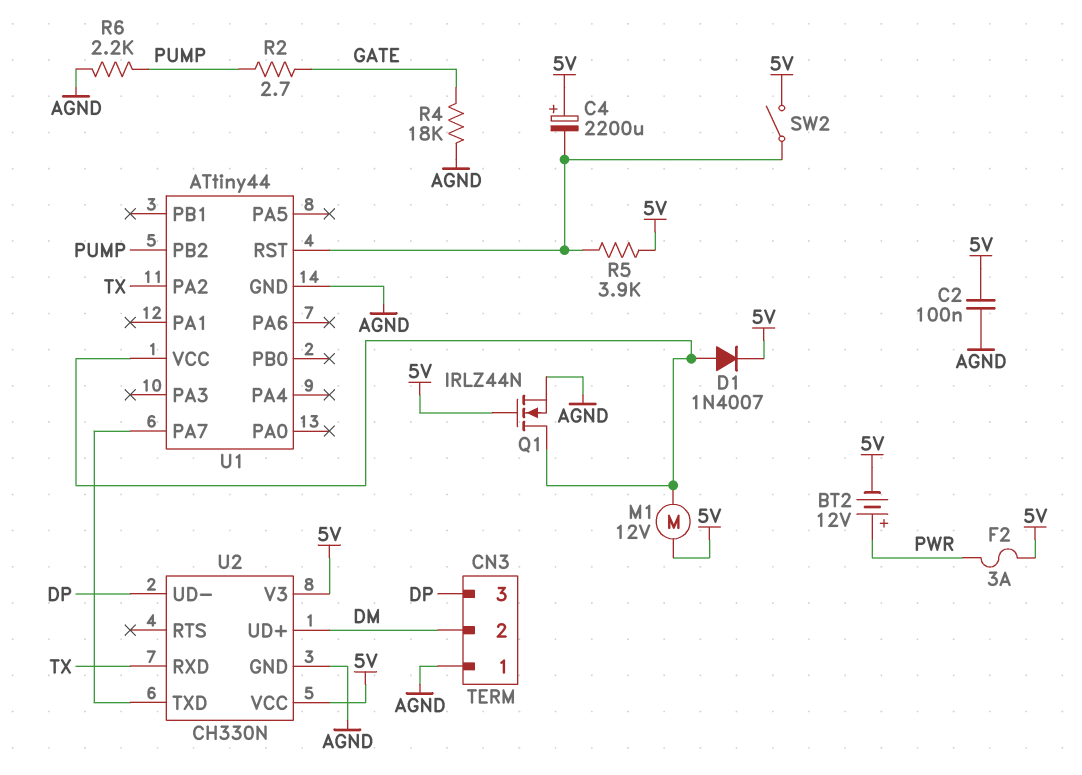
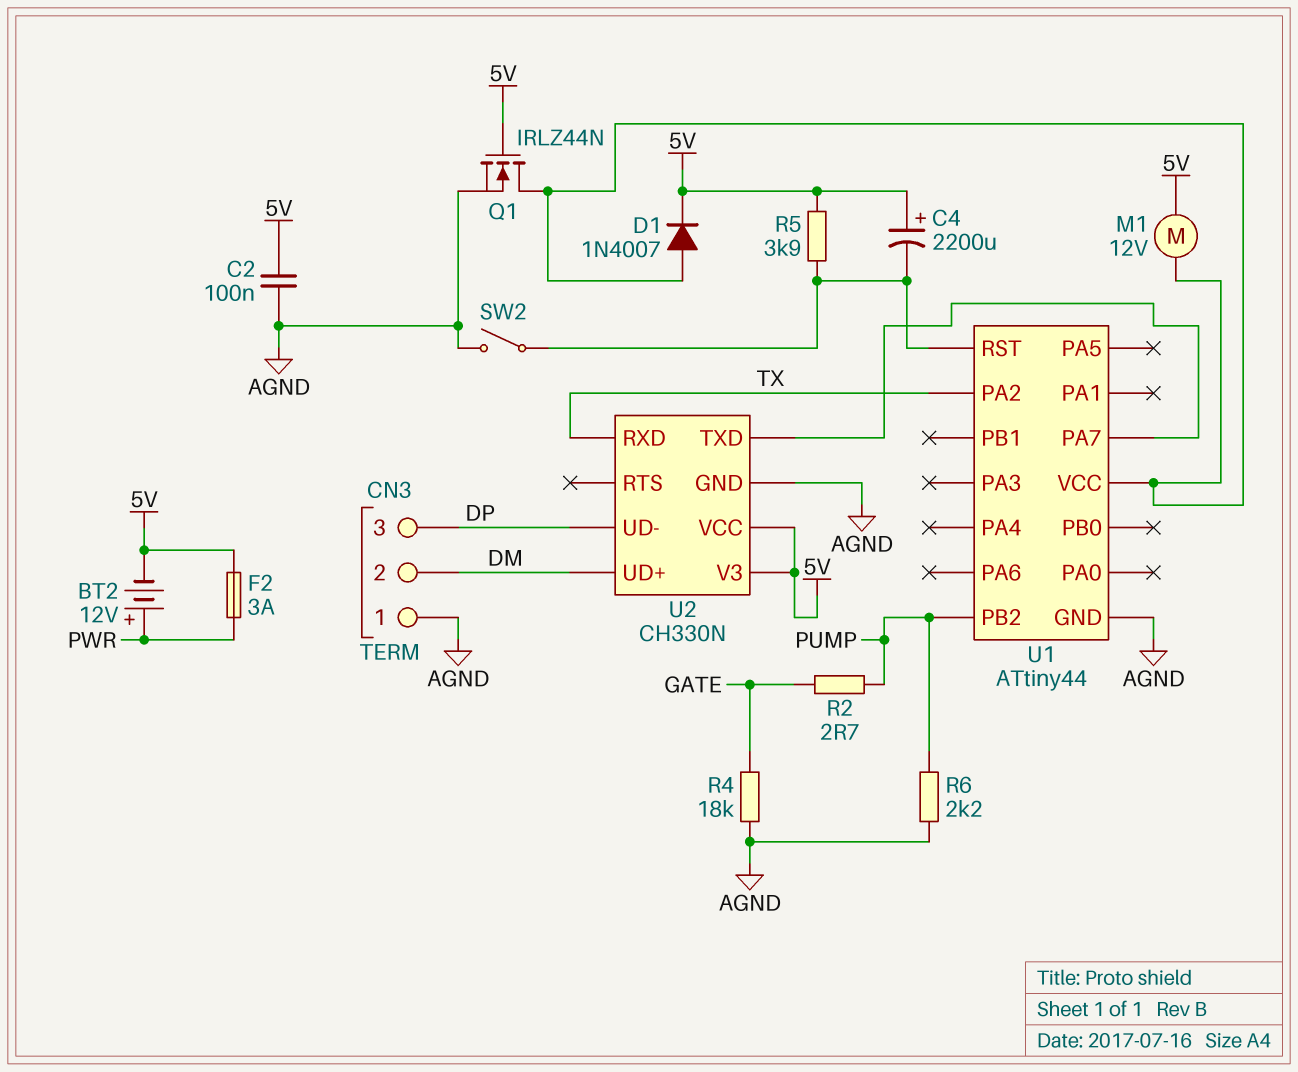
SW2: switch (5V, U1/RST) -> switch (AGND, U1/RST)

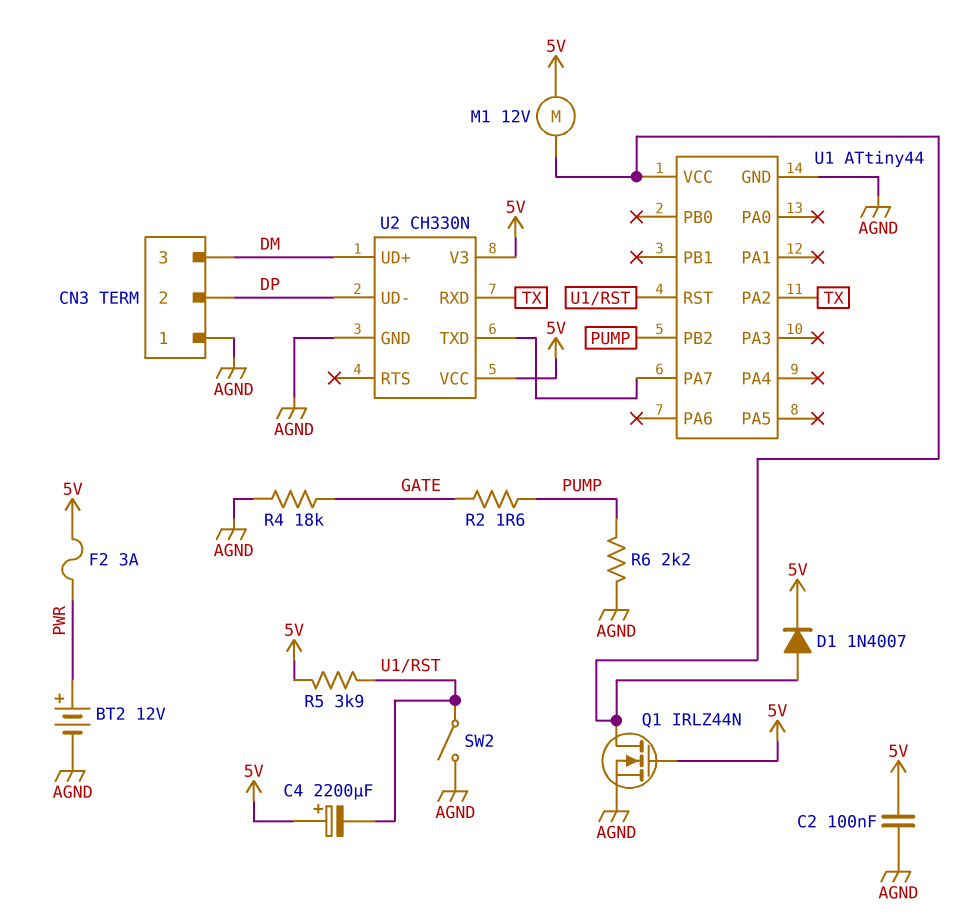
BT2: 12V (plus PWR, minus 5V) -> 12V (plus PWR, minus AGND)
CN3 pin 2: DM -> DP
CN3 pin 3: DP -> DM
R2: 2.7 (GATE, PUMP) -> 1.6 (GATE, PUMP)

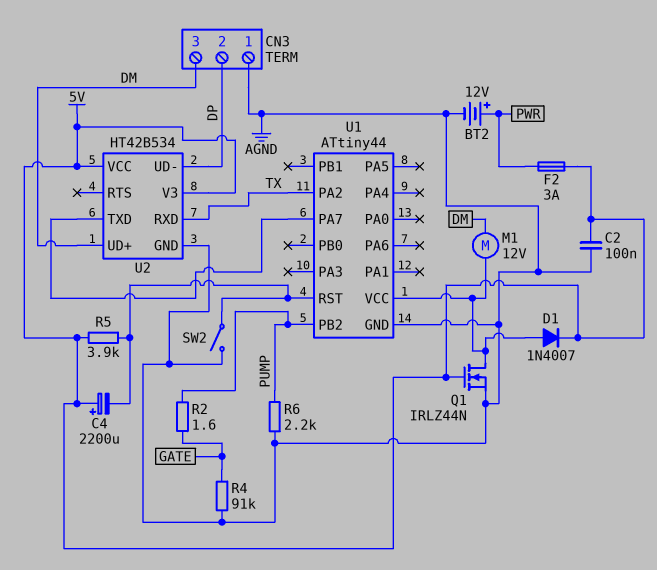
M1: motor 12V (5V, U1/VCC) -> motor 12V (DM, U1/VCC)
R4: 18k (AGND, GATE) -> 91k (AGND, GATE)
U2: CH330N -> HT42B534

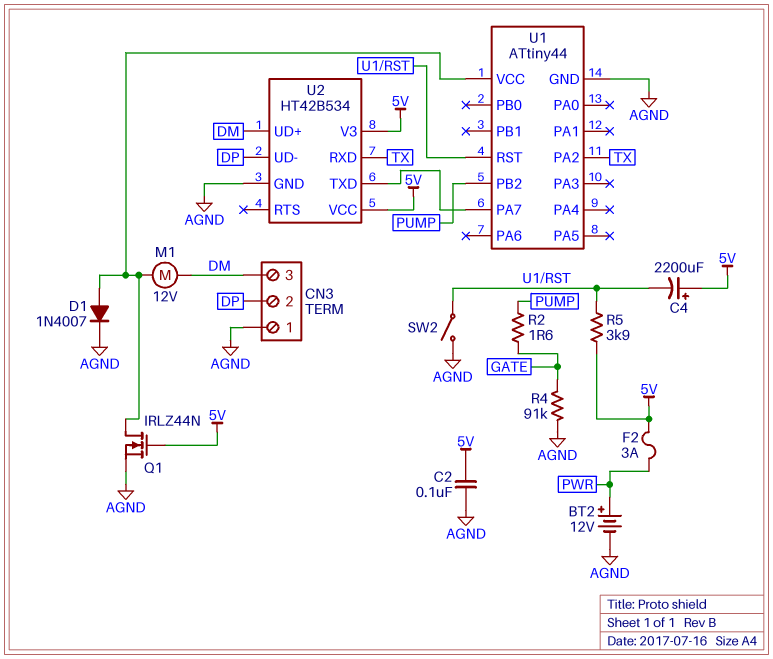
D1: diode 1N4007 (A U1/VCC, K 5V) -> diode 1N4007 (A U1/VCC, K AGND)
R6: 2.2k (AGND, PUMP) -> none

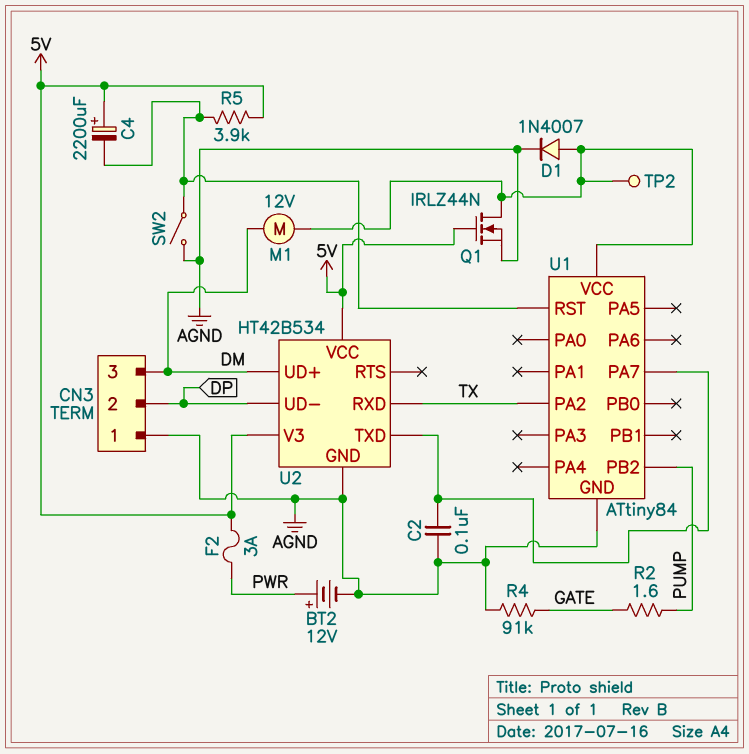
C2: 100nF (5V, AGND) -> 100nF (AGND, U1/PA7)
TP2: none -> test point (U1/VCC)
U1: ATtiny44 -> ATtiny84

